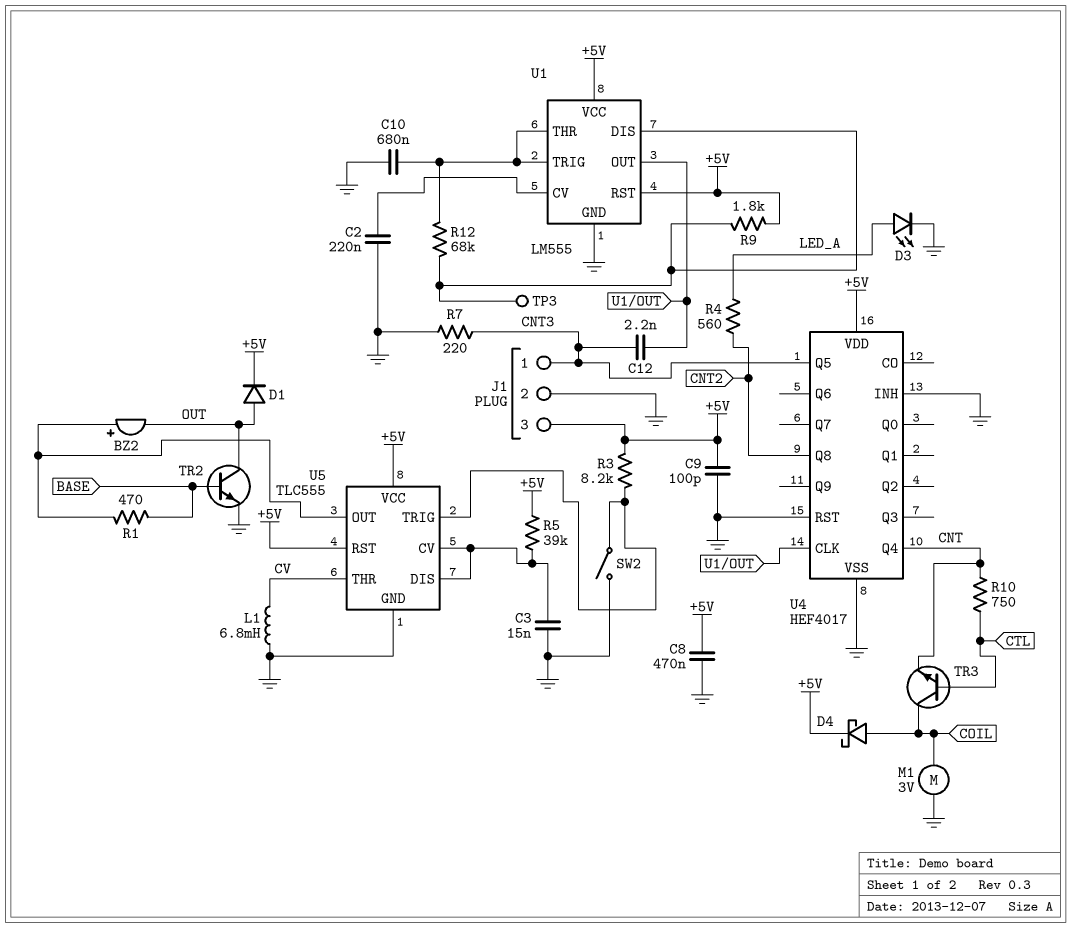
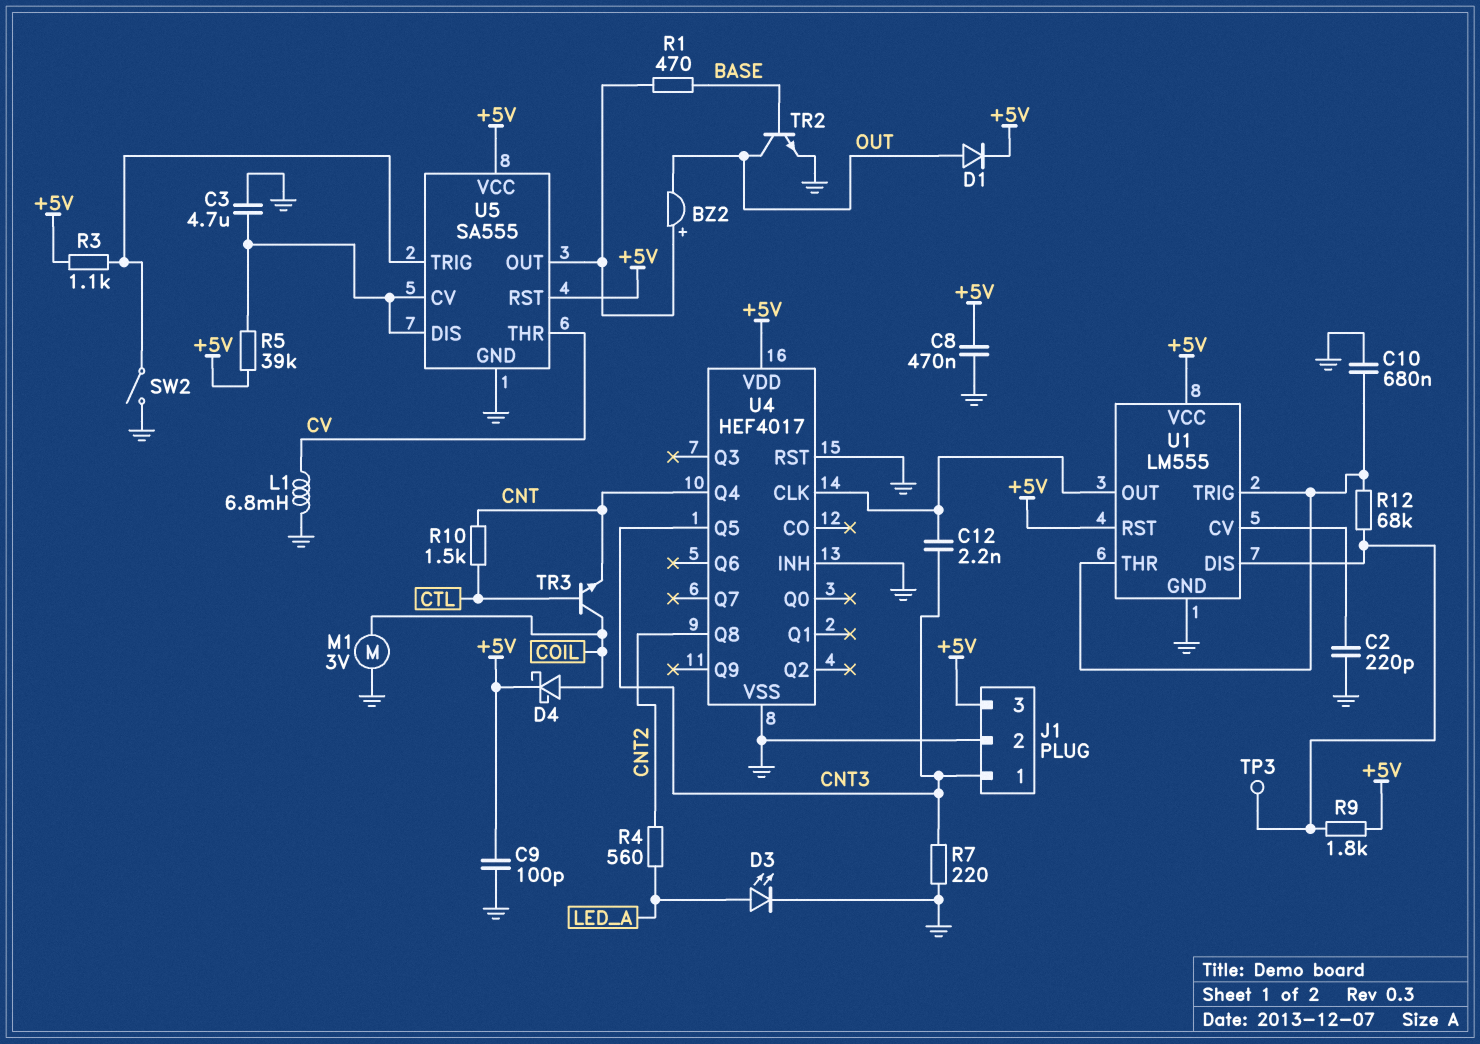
C2: 220nF (GND, U1/CV) -> 220pF (GND, U1/CV)
C3: 15nF (GND, U5/CV) -> 4.7uF (GND, U5/CV)
R3: 8.2k (+5V, U5/TRIG) -> 1.1k (+5V, U5/TRIG)
R10: 750 (CNT, CTL) -> 1.5k (CNT, CTL)
U5: TLC555 -> SA555

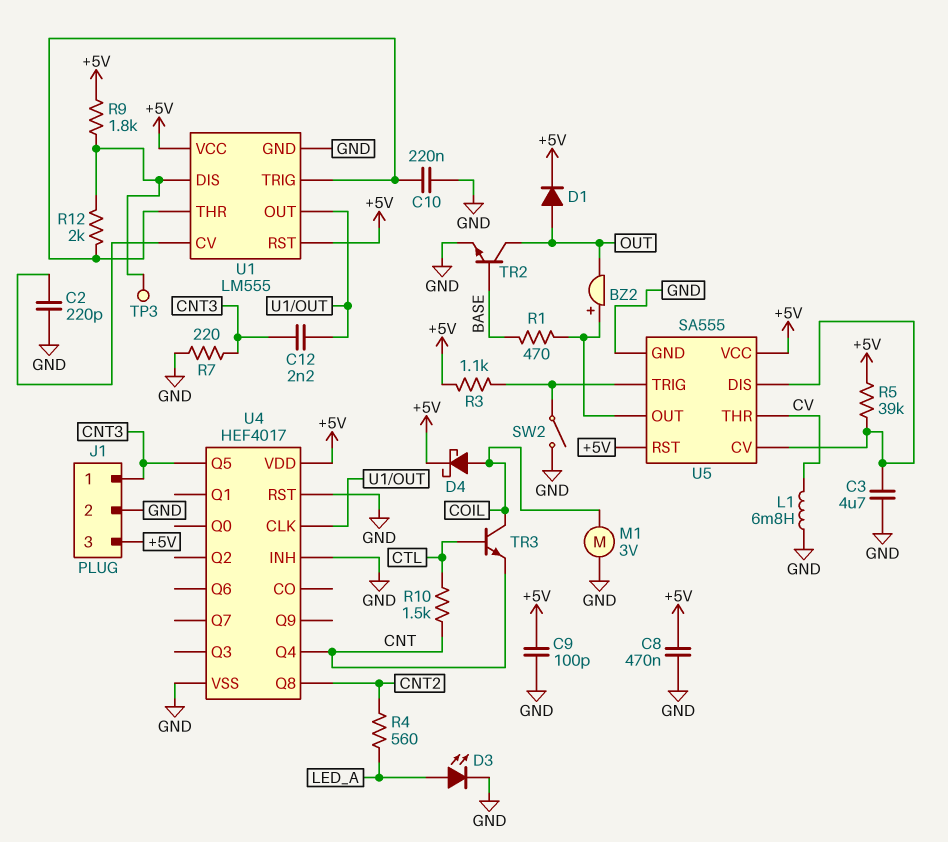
C10: 680nF (GND, U1/THR) -> 220nF (GND, U1/THR)
R12: 68k (U1/DIS, U1/THR) -> 2k (U1/DIS, U1/THR)

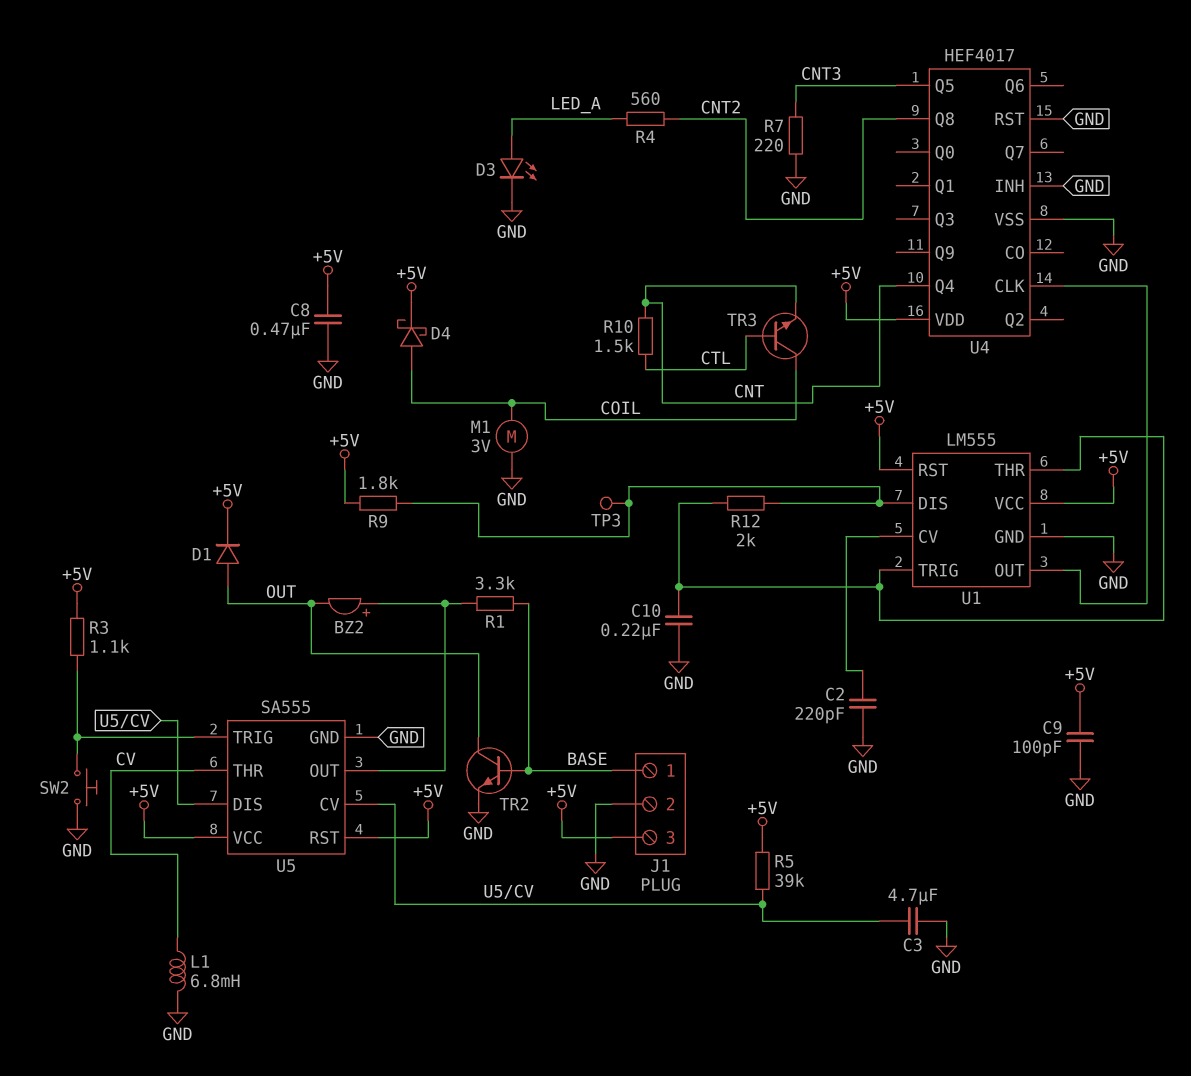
C12: 2.2nF (CNT3, U1/OUT) -> none
J1 pin 1: CNT3 -> BASE
R1: 470 (BASE, U5/OUT) -> 3.3k (BASE, U5/OUT)
SW2: switch (GND, U5/TRIG) -> button (GND, U5/TRIG)

